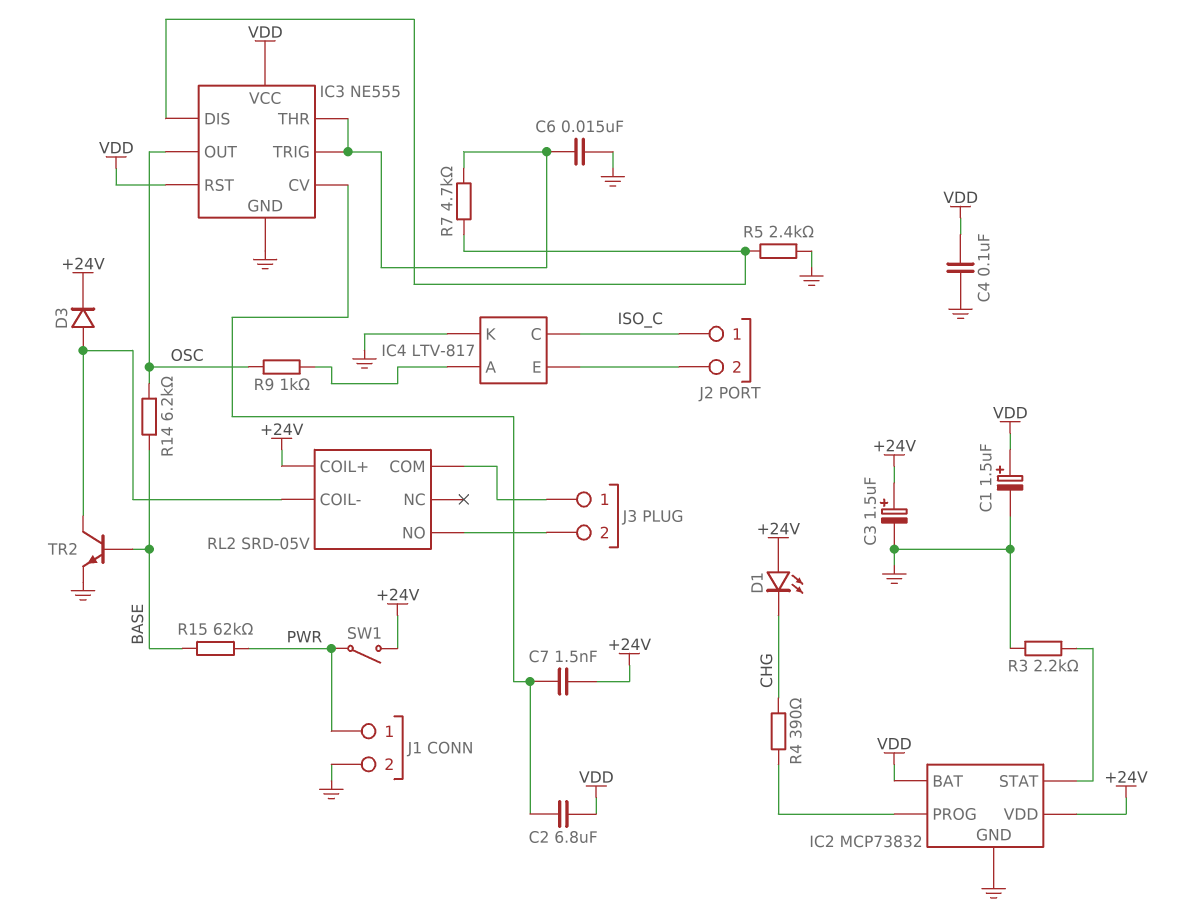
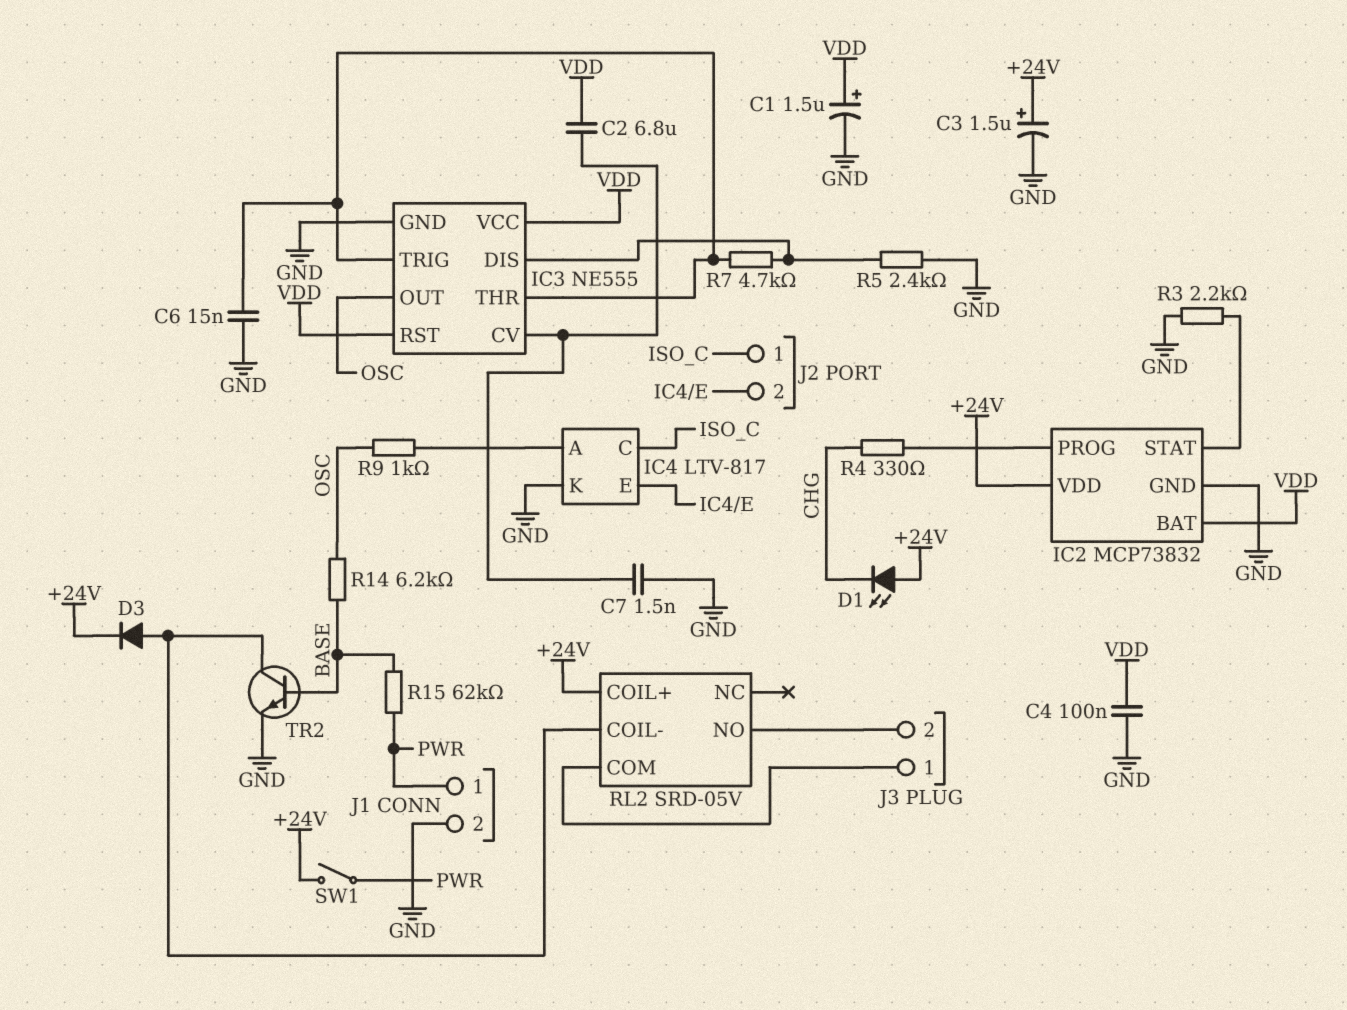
C7: 1.5nF (+24V, IC3/CV) -> 1.5nF (GND, IC3/CV)
R4: 390 (CHG, IC2/PROG) -> 330 (CHG, IC2/PROG)

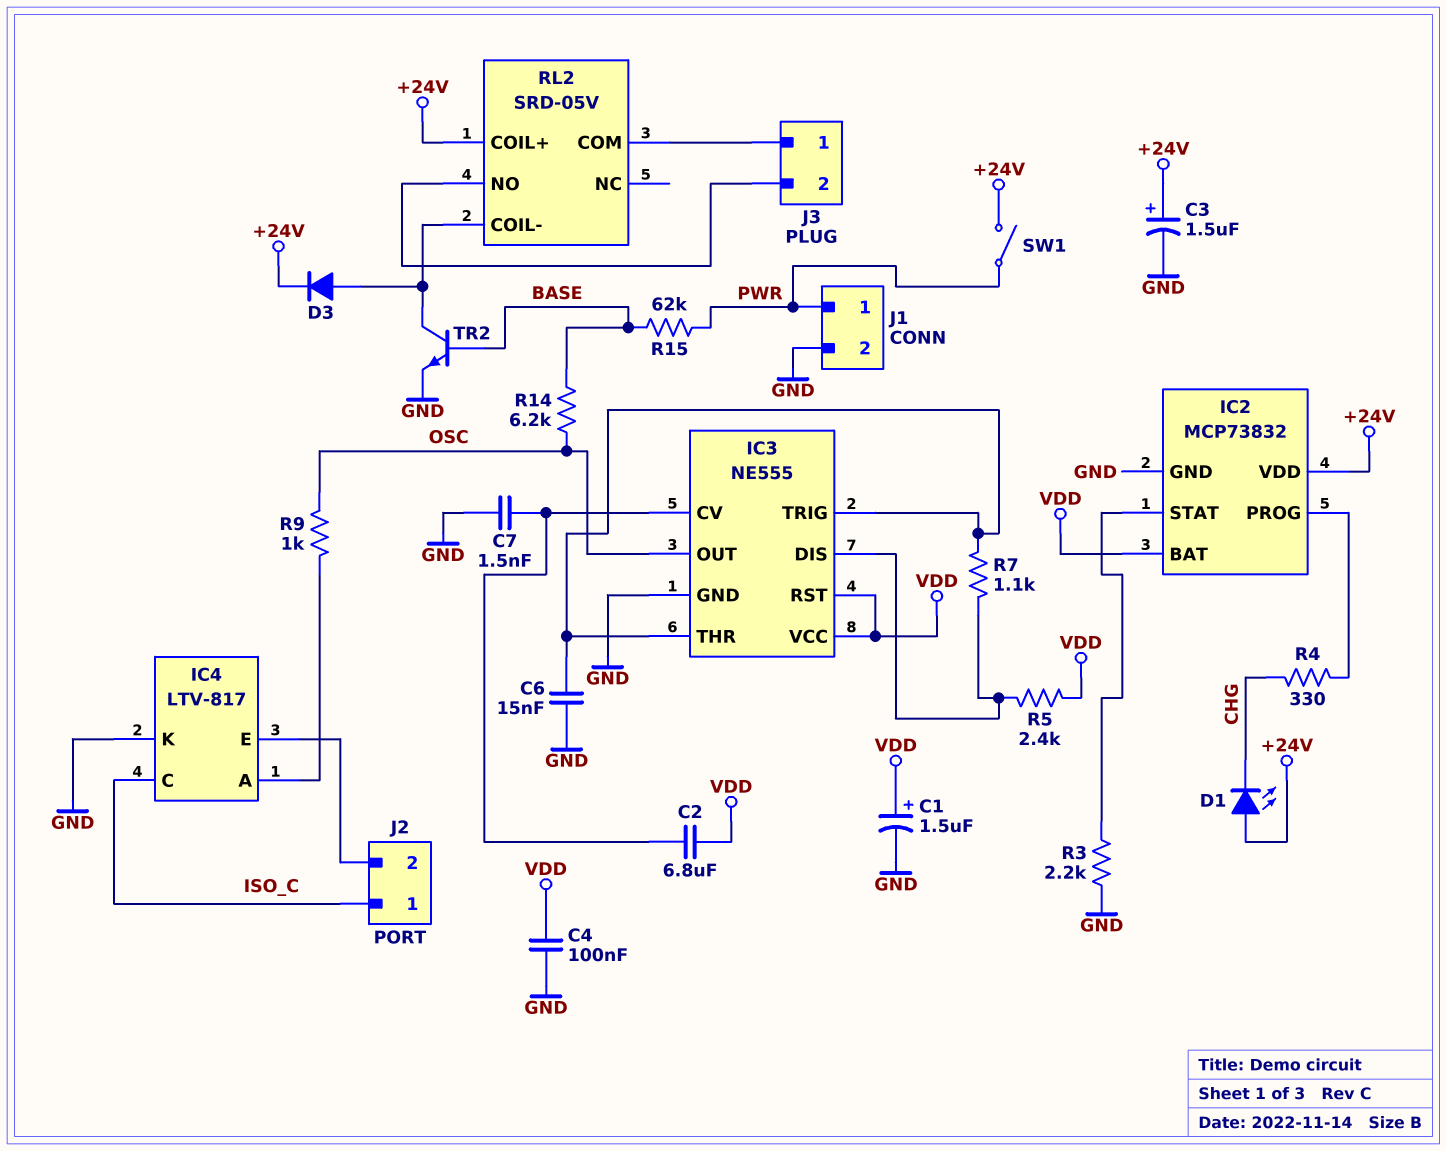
R5: 2.4k (GND, IC3/DIS) -> 2.4k (IC3/DIS, VDD)
R7: 4.7k (IC3/DIS, IC3/THR) -> 1.1k (IC3/DIS, IC3/THR)

